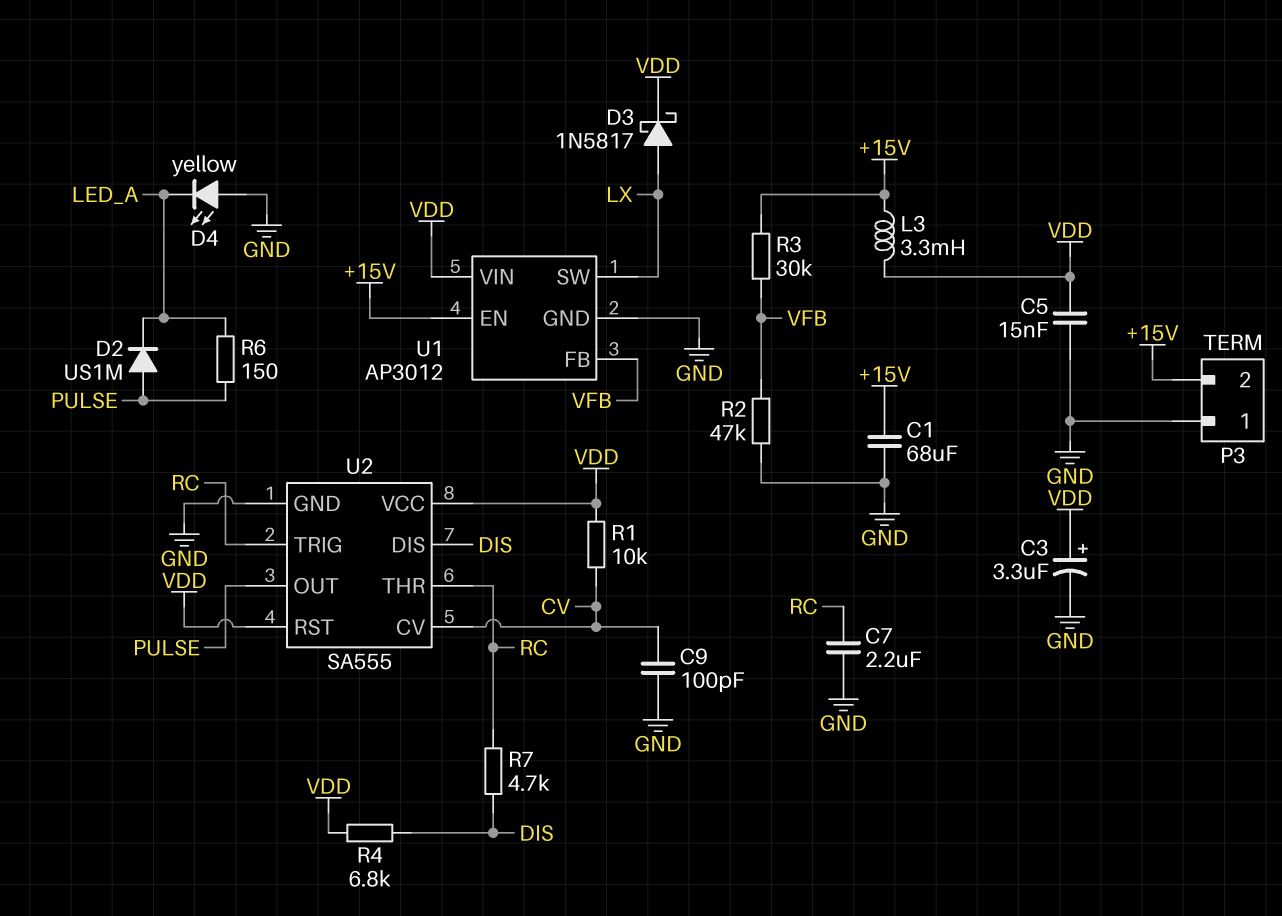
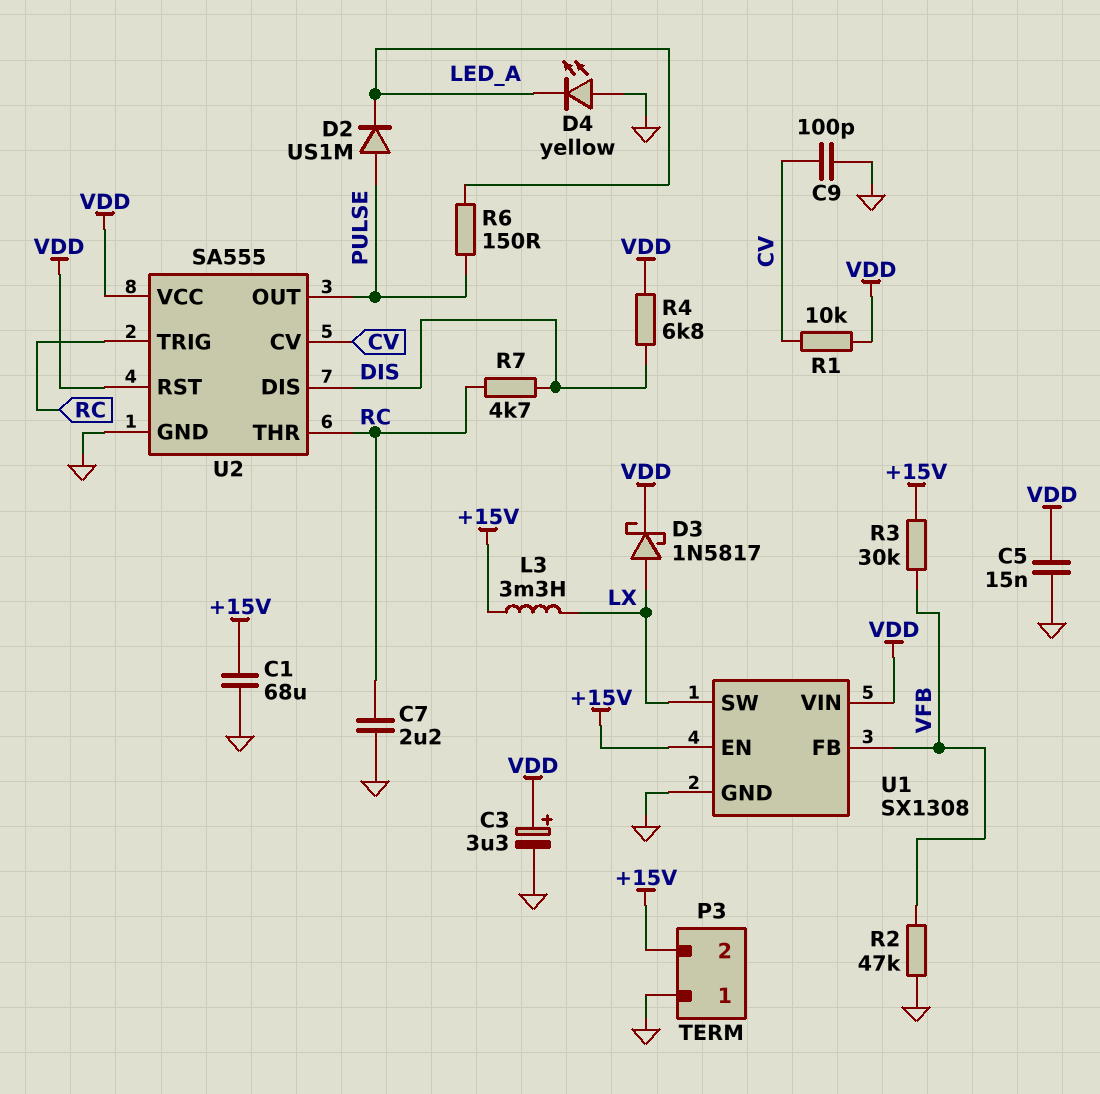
L3: 3.3mH (+15V, VDD) -> 3.3mH (+15V, LX)
U1: AP3012 -> SX1308

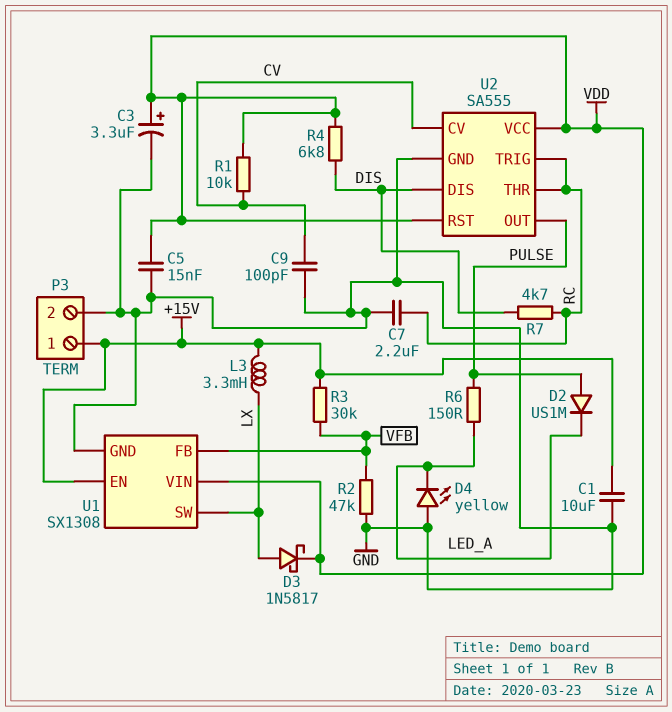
C1: 68uF (+15V, GND) -> 10uF (+15V, GND)
P3 pin 1: GND -> +15V
P3 pin 2: +15V -> GND

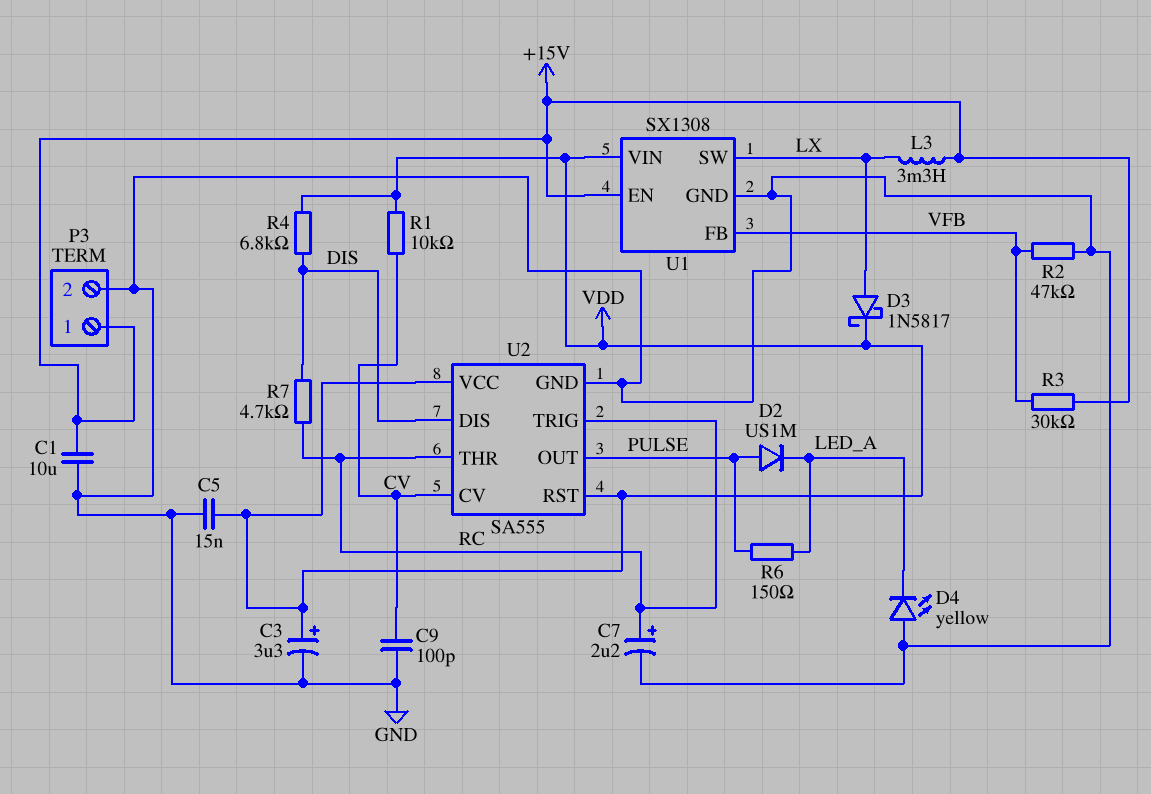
C7: 2.2uF (GND, RC) -> 2.2uF (plus RC, minus GND)

